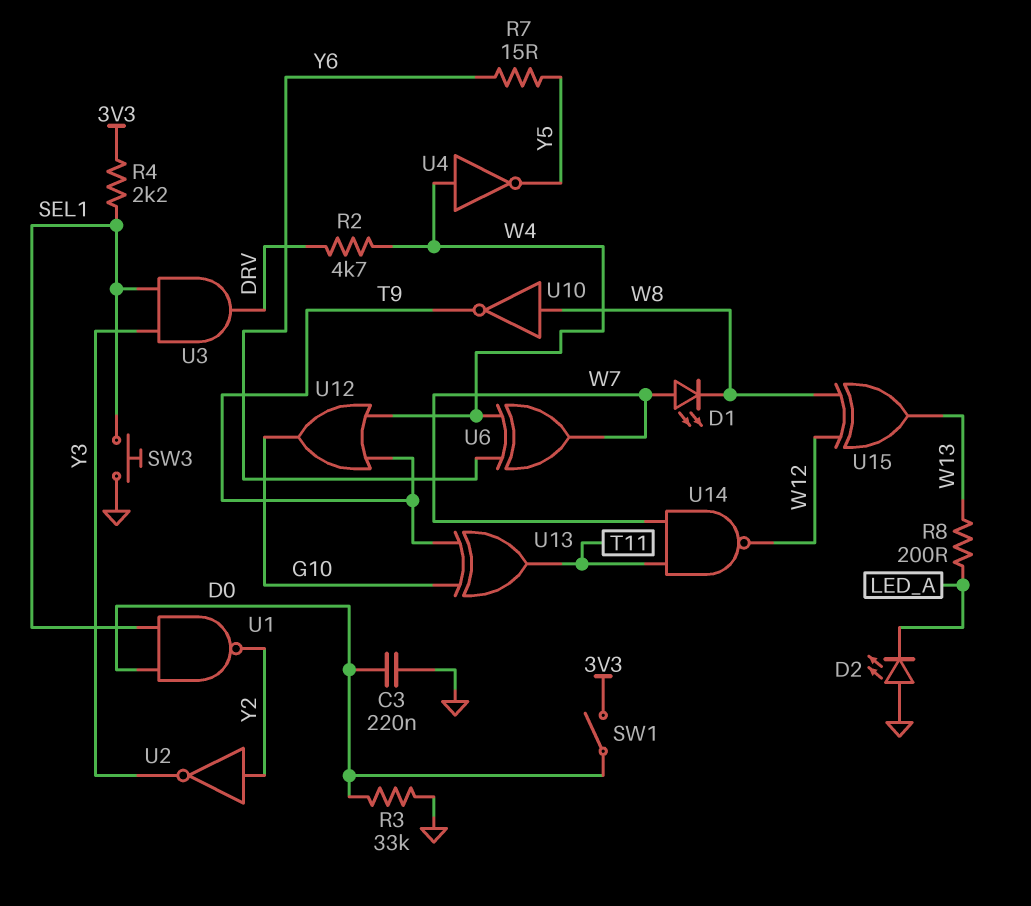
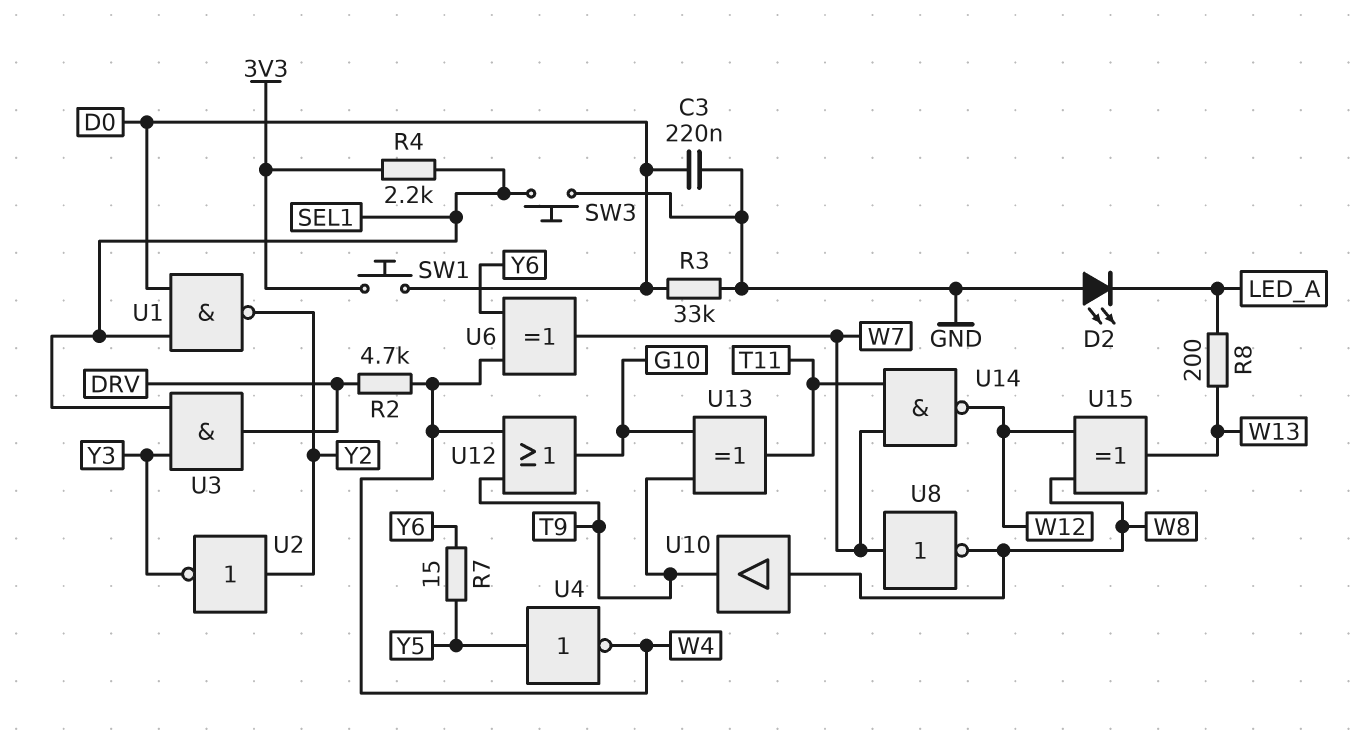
D1: LED (A W7, K W8) -> none
SW1: switch (3V3, D0) -> button (3V3, D0)
U4: NOT (in W4, out Y5) -> NOT (in Y5, out W4)
U8: none -> NOT (in W7, out W8)
U10: NOT (in W8, out T9) -> buffer (in W8, out T9)

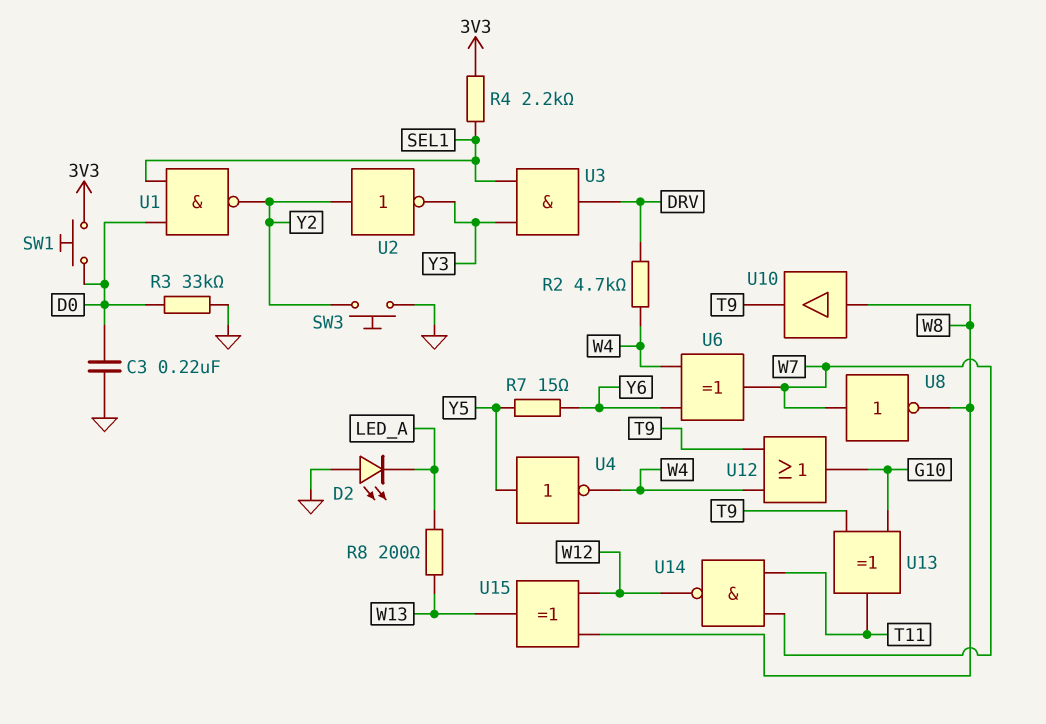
SW3: button (GND, SEL1) -> button (GND, Y2)

